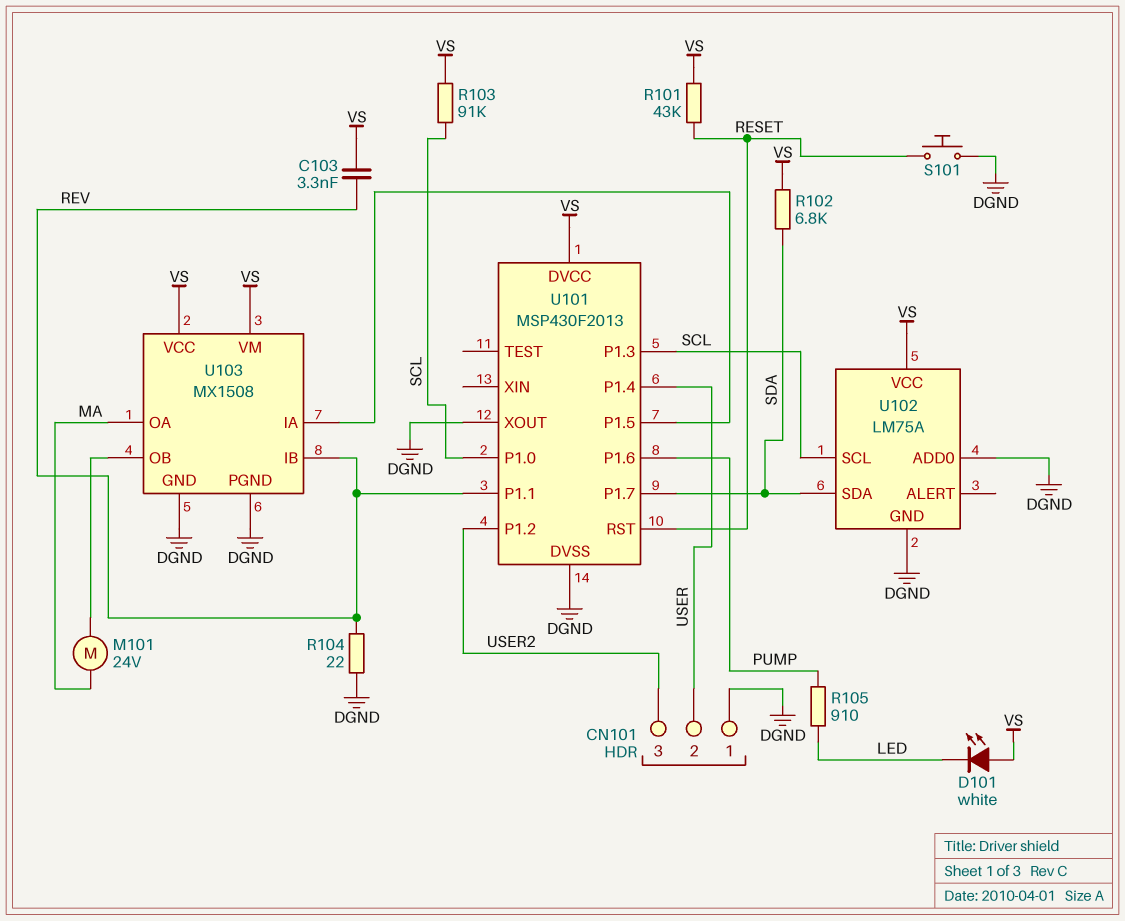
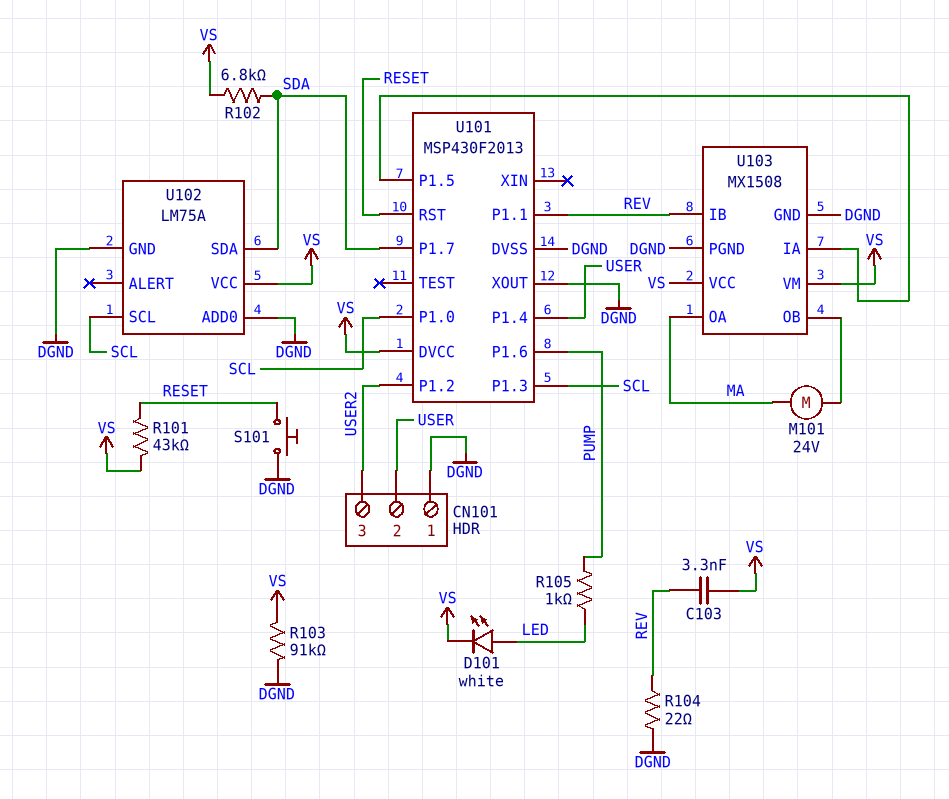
D101: LED white (A VS, K LED) -> LED white (A LED, K VS)
R103: 91k (SCL, VS) -> 91k (DGND, VS)
R105: 910 (LED, PUMP) -> 1k (LED, PUMP)

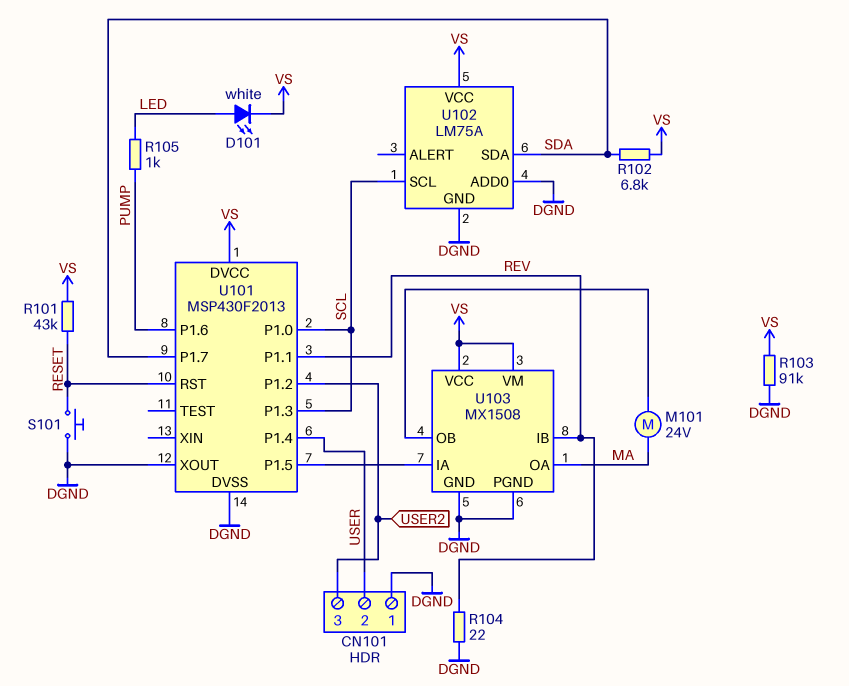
C103: 3.3nF (REV, VS) -> none

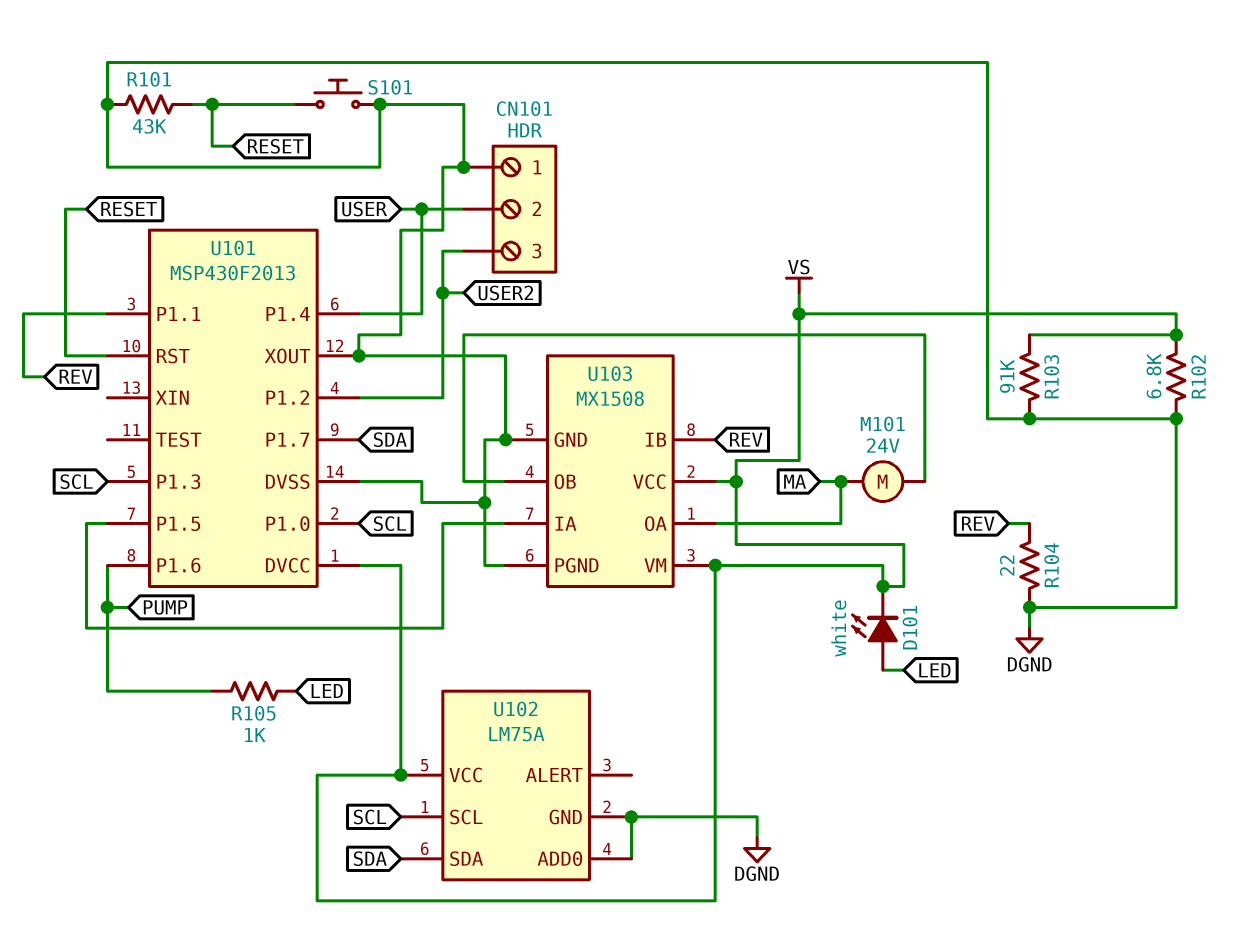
R101: 43k (RESET, VS) -> 43k (DGND, RESET)
R102: 6.8k (SDA, VS) -> 6.8k (DGND, VS)

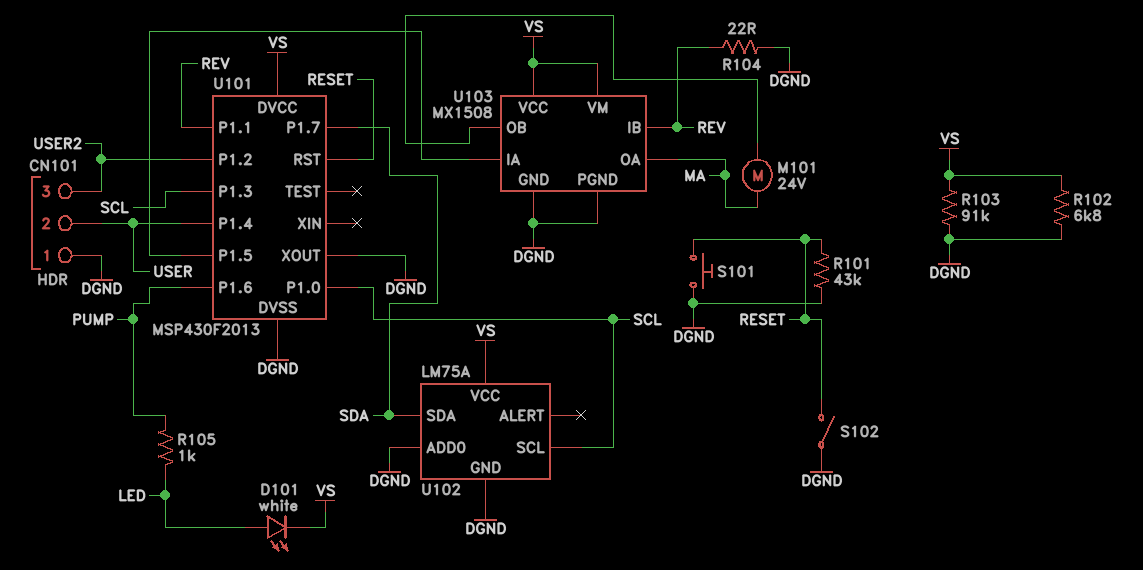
S102: none -> switch (DGND, RESET)

